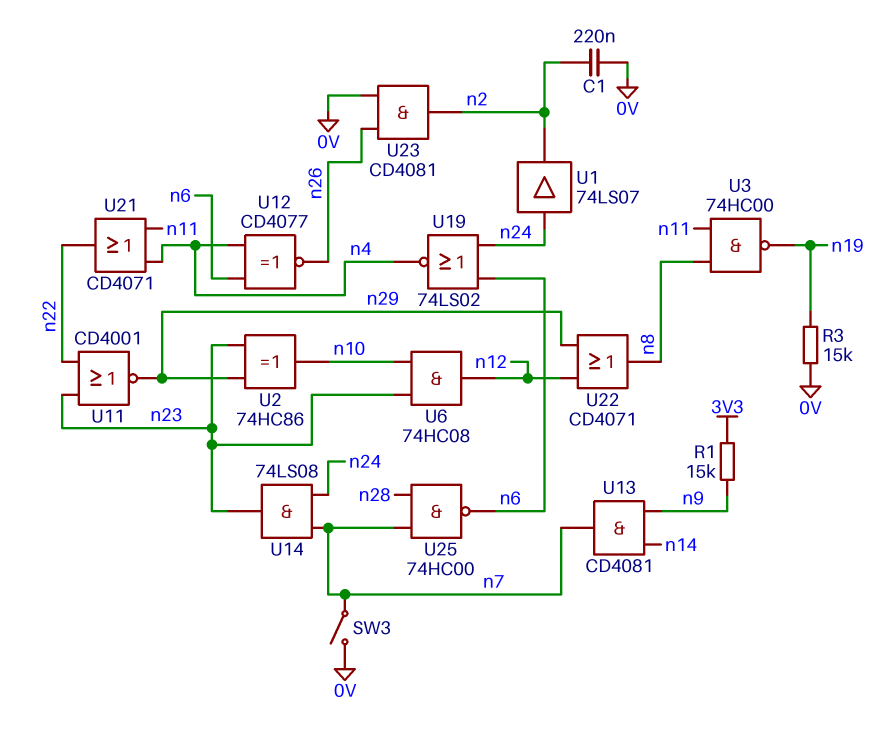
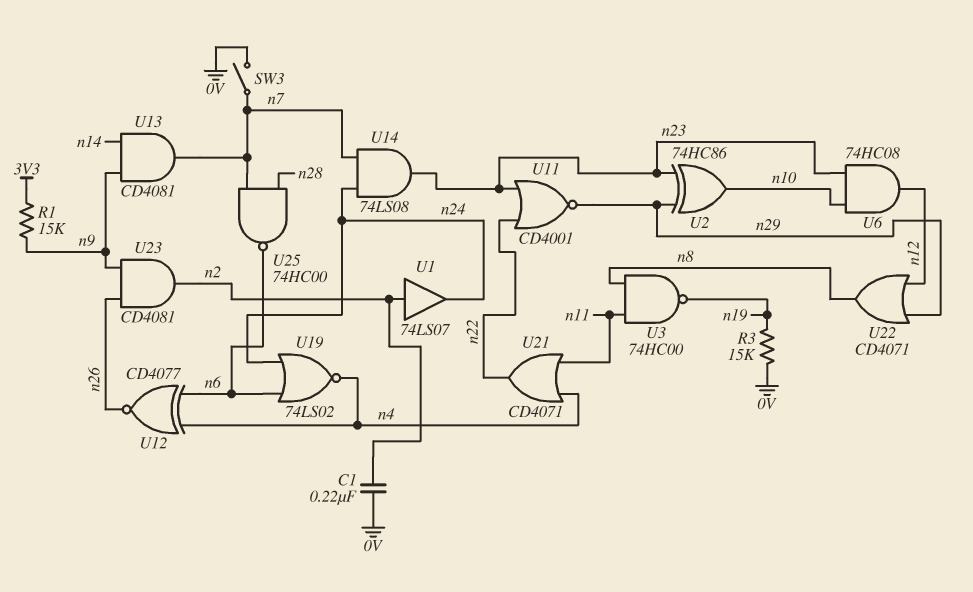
U1: buffer 74LS07 (in n24, out n2) -> buffer 74LS07 (in n2, out n24)
U23: AND CD4081 (in 0V, in n26, out n2) -> AND CD4081 (in n9, in n26, out n2)

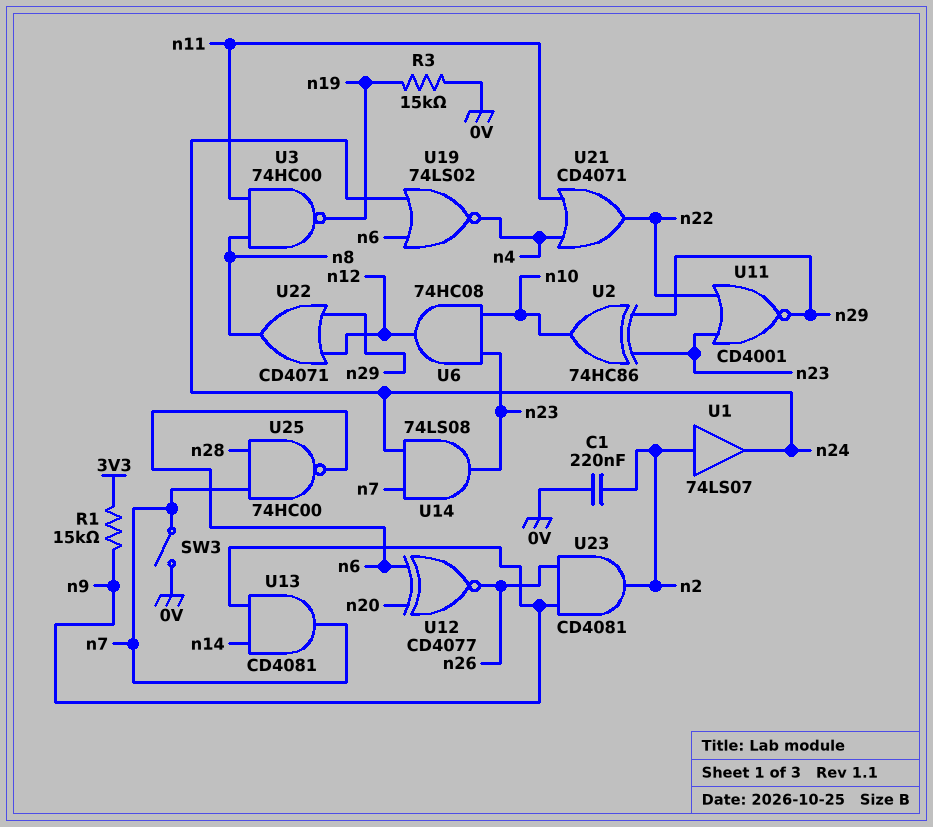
U12: XNOR CD4077 (in n4, in n6, out n26) -> XNOR CD4077 (in n6, in n20, out n26)

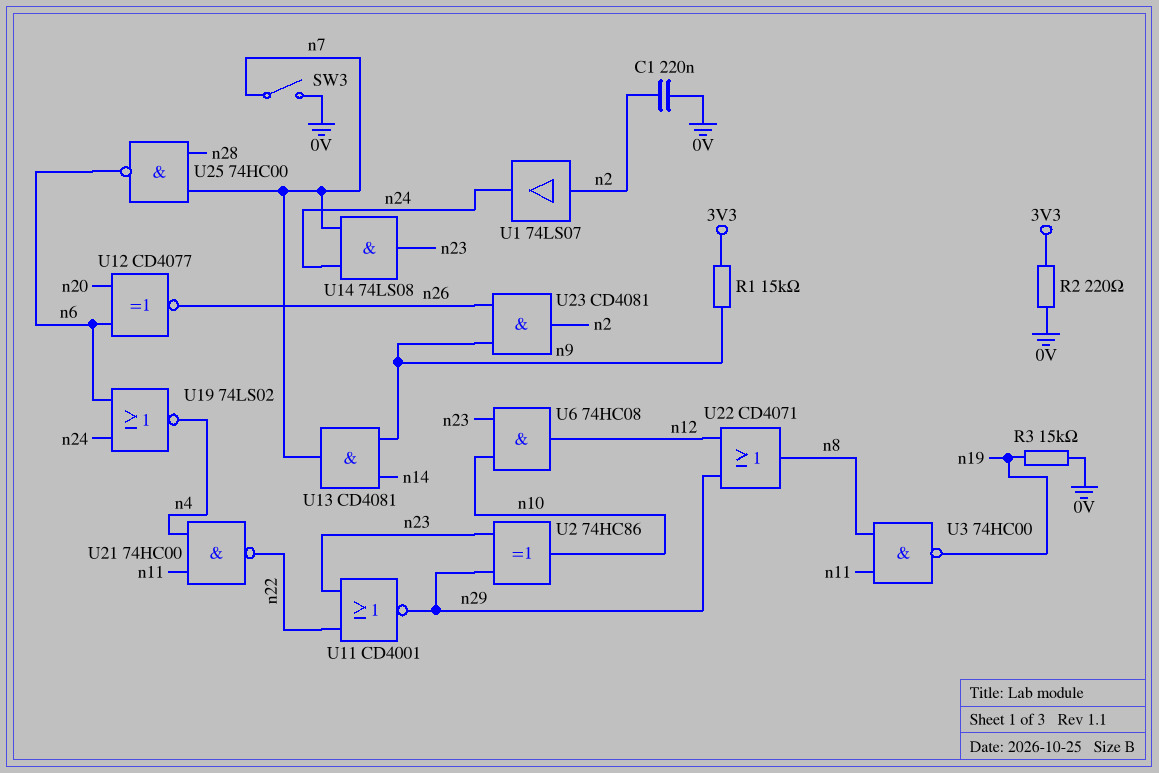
R2: none -> 220 (0V, 3V3)
U21: OR CD4071 (in n4, in n11, out n22) -> NAND 74HC00 (in n4, in n11, out n22)

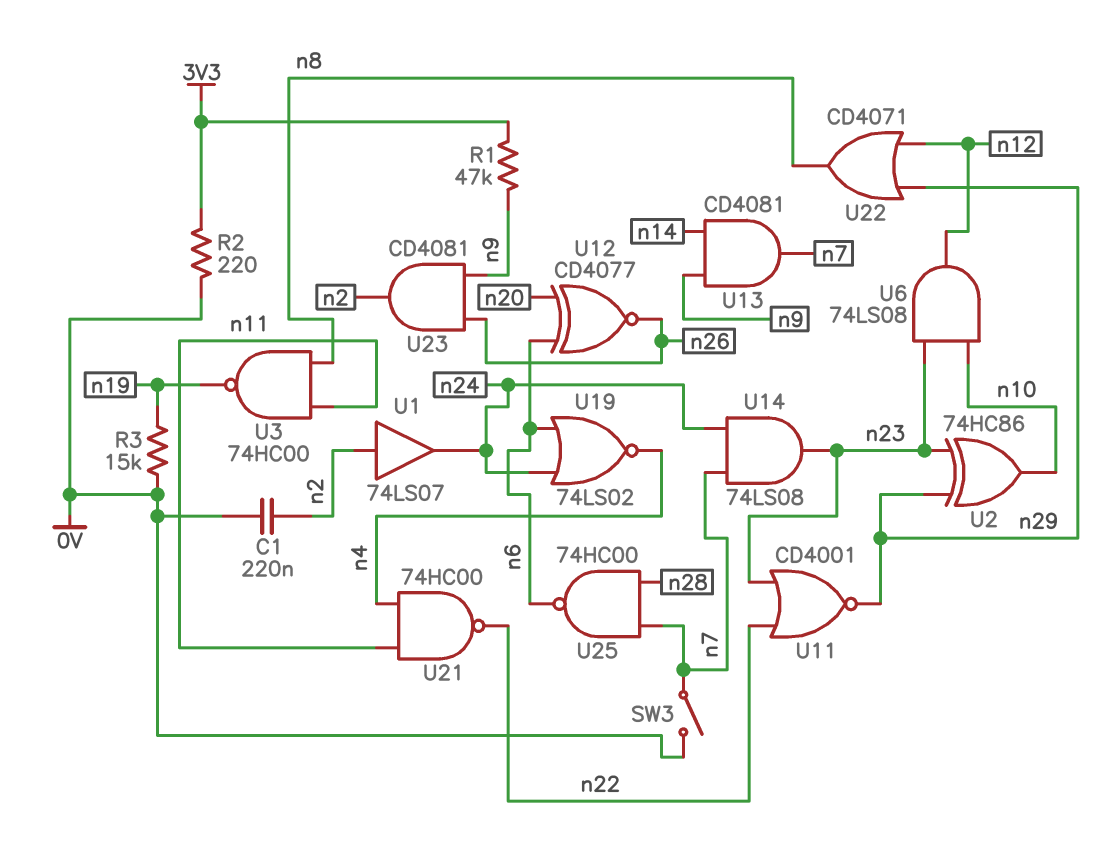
R1: 15k (3V3, n9) -> 47k (3V3, n9)
U6: AND 74HC08 (in n10, in n23, out n12) -> AND 74LS08 (in n10, in n23, out n12)

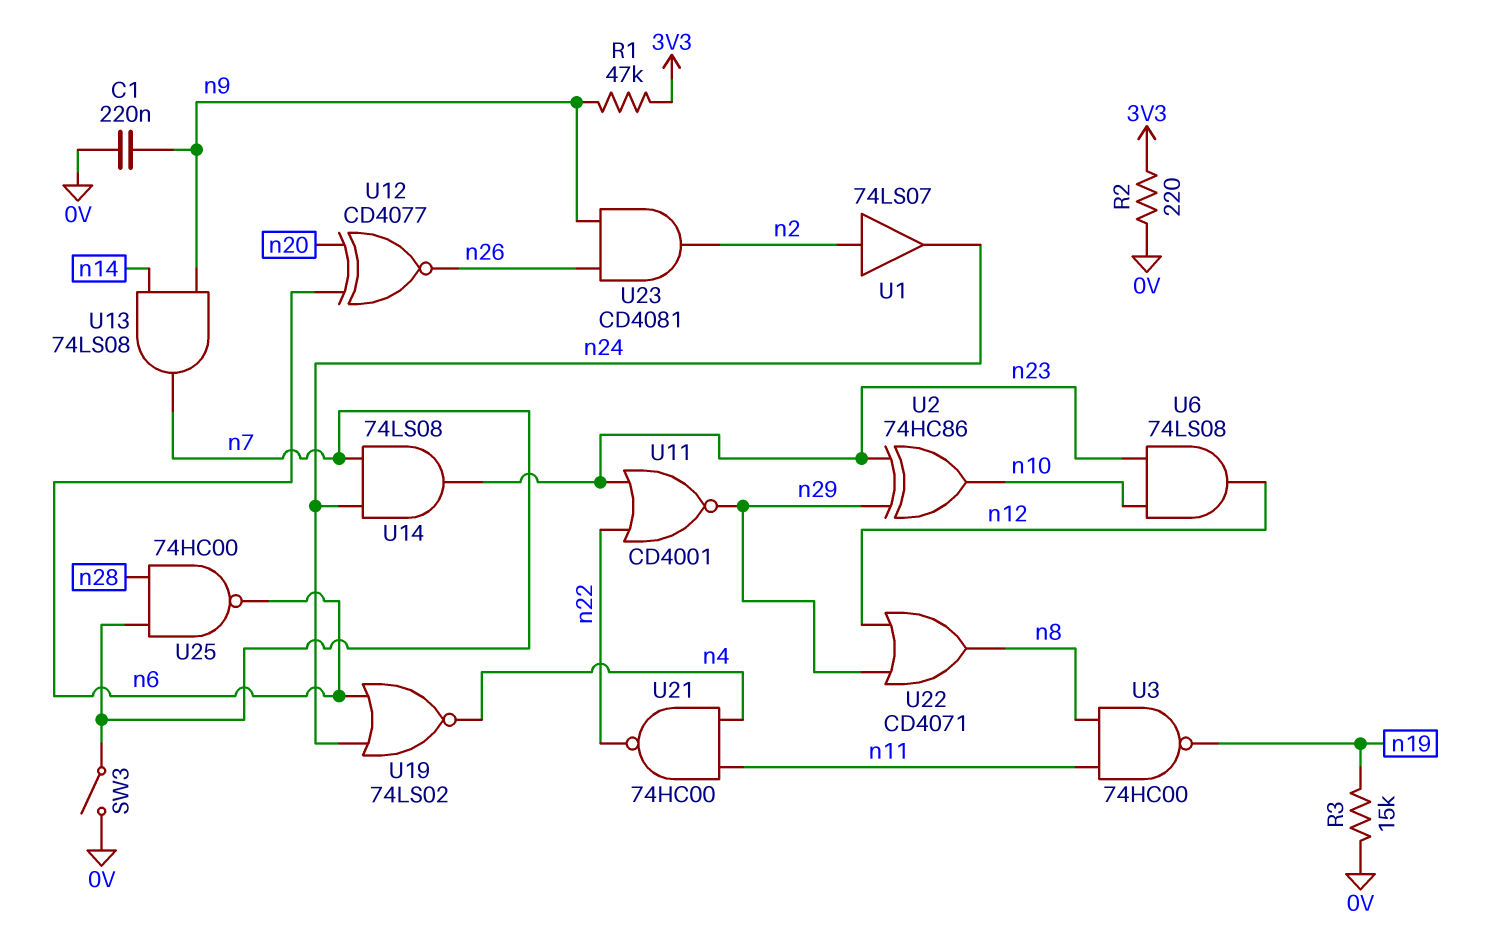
C1: 220nF (0V, n2) -> 220nF (0V, n9)
U13: AND CD4081 (in n9, in n14, out n7) -> AND 74LS08 (in n9, in n14, out n7)

